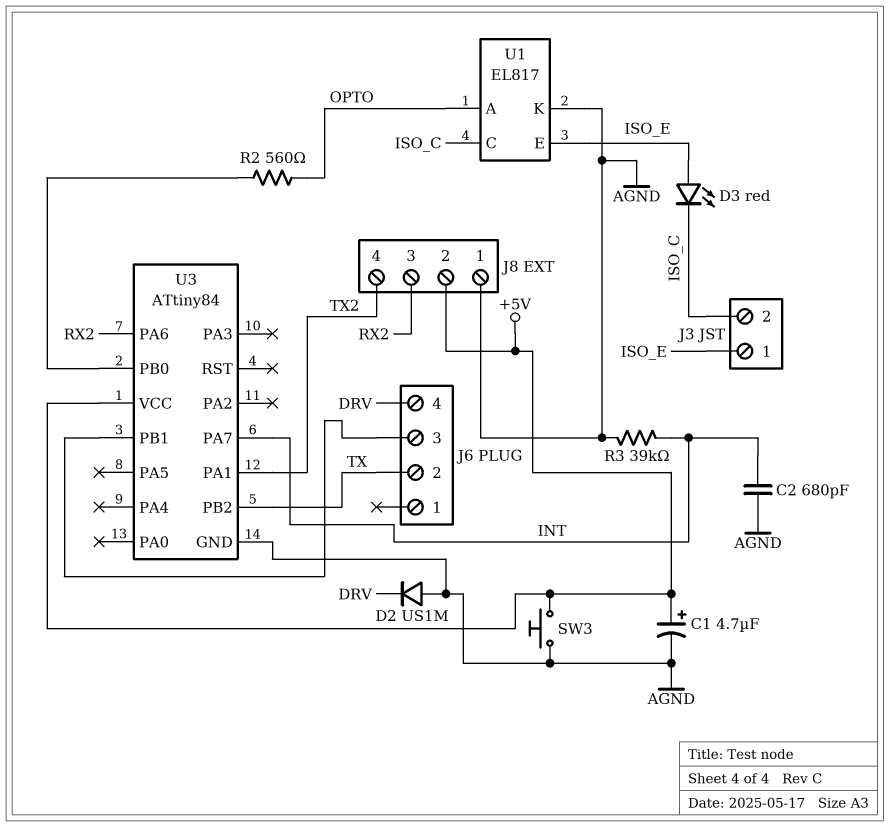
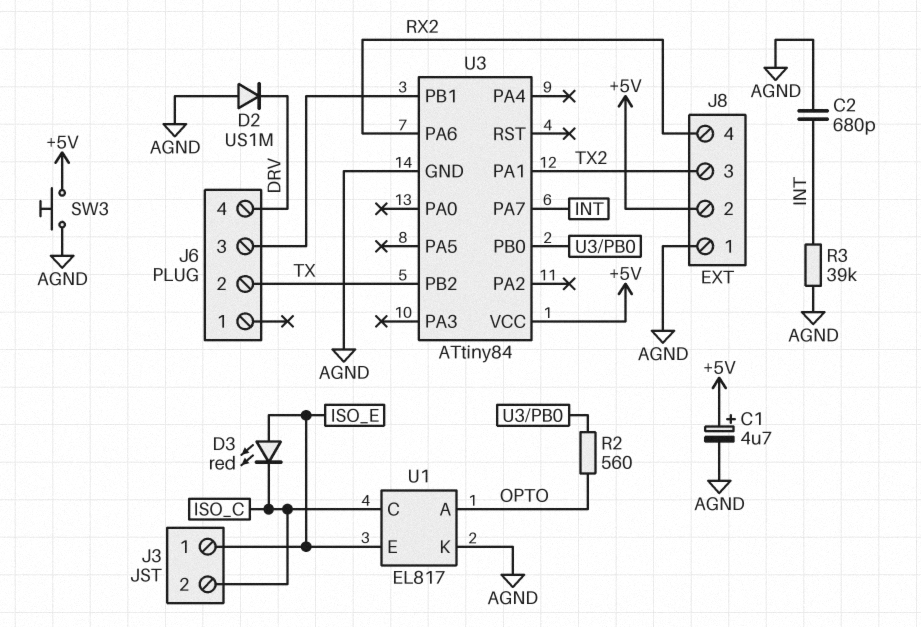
J8 pin 3: RX2 -> TX2
J8 pin 4: TX2 -> RX2

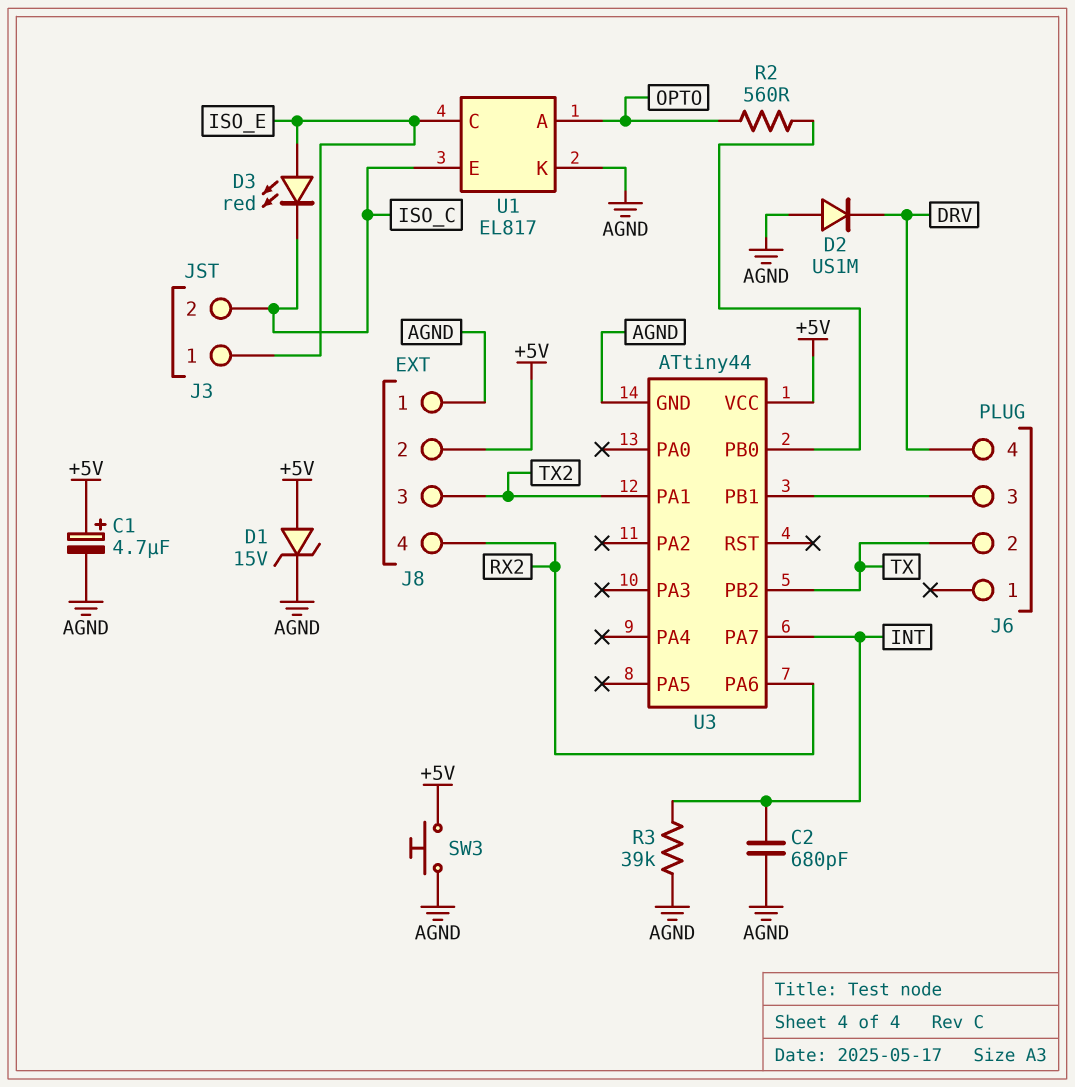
D1: none -> zener 15V (A +5V, K AGND)
U1 pin C: ISO_C -> ISO_E
U1 pin E: ISO_E -> ISO_C
U3: ATtiny84 -> ATtiny44

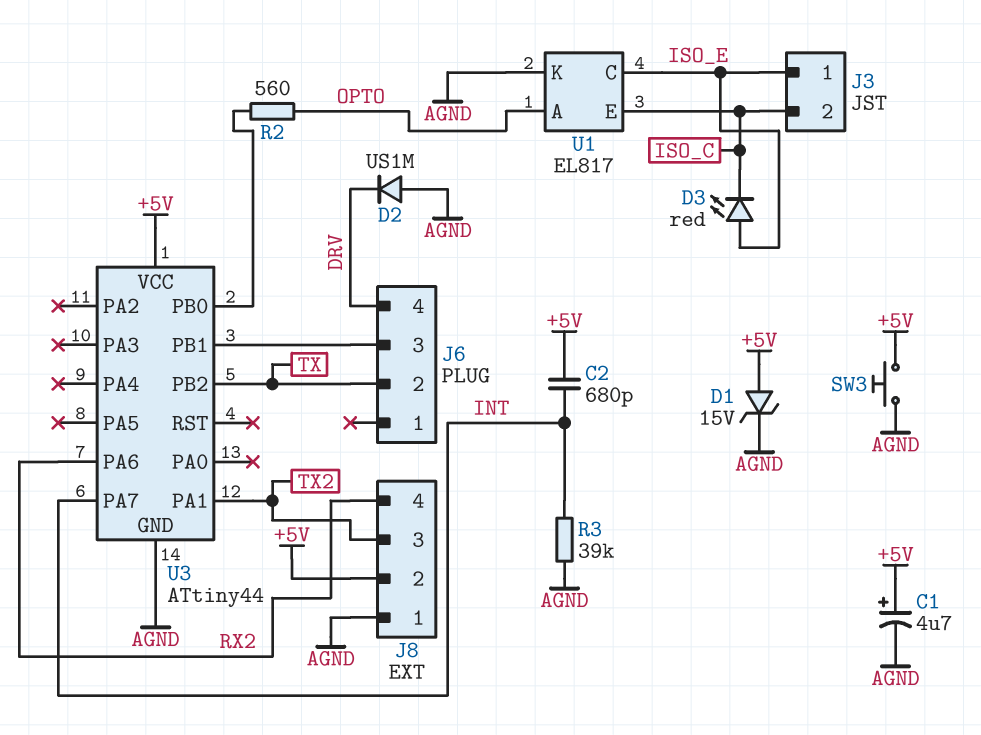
C2: 680pF (AGND, INT) -> 680pF (+5V, INT)

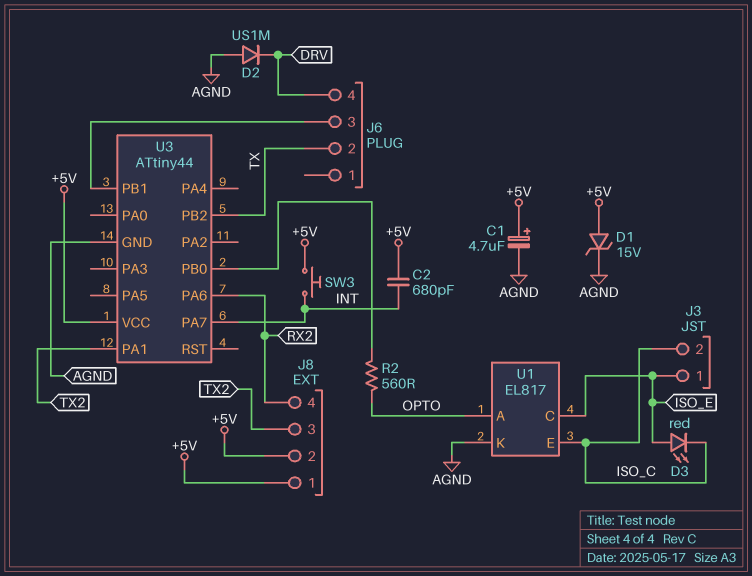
J8 pin 1: AGND -> +5V
R3: 39k (AGND, INT) -> none
SW3: button (+5V, AGND) -> button (+5V, INT)

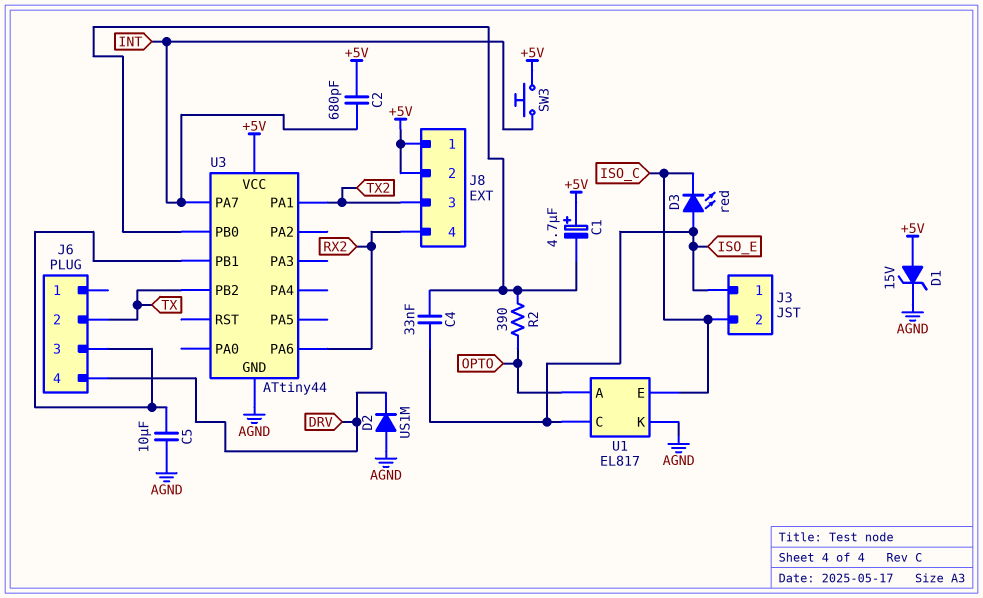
C1: 4.7uF (plus +5V, minus AGND) -> 4.7uF (plus +5V, minus U3/PB0)
C4: none -> 33nF (ISO_E, U3/PB0)
C5: none -> 10uF (AGND, J6/3)
R2: 560 (OPTO, U3/PB0) -> 390 (OPTO, U3/PB0)

